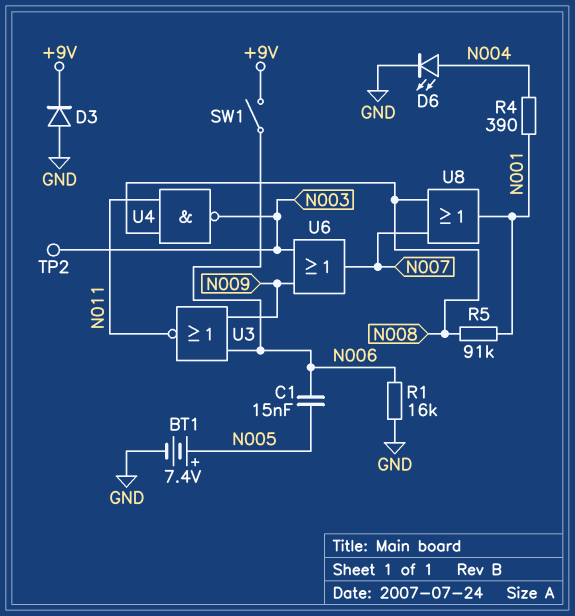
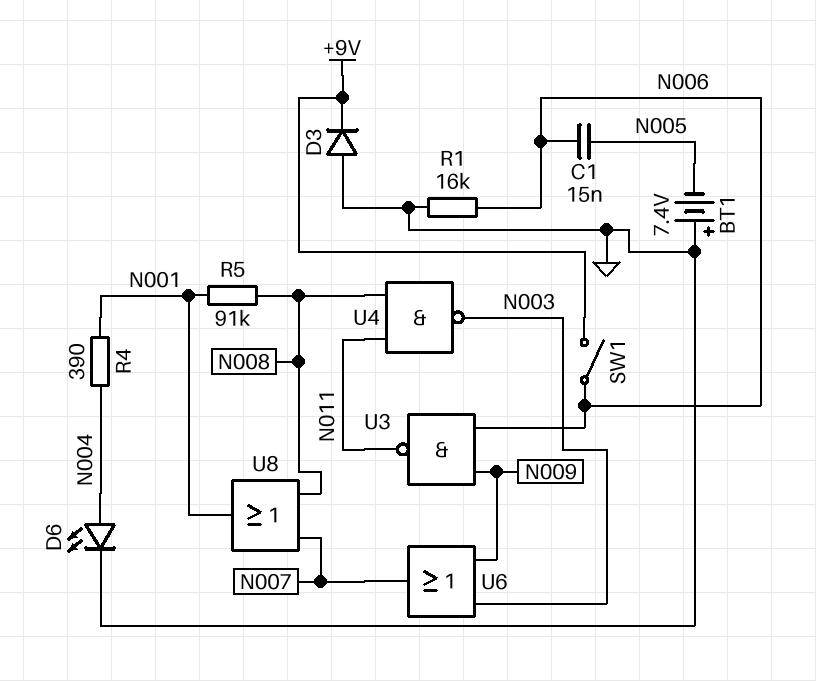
BT1: 7.4V (plus N005, minus GND) -> 7.4V (plus GND, minus N005)
TP2: test point (N003) -> none
U3: NOR (in N006, in N009, out N011) -> NAND (in N006, in N009, out N011)

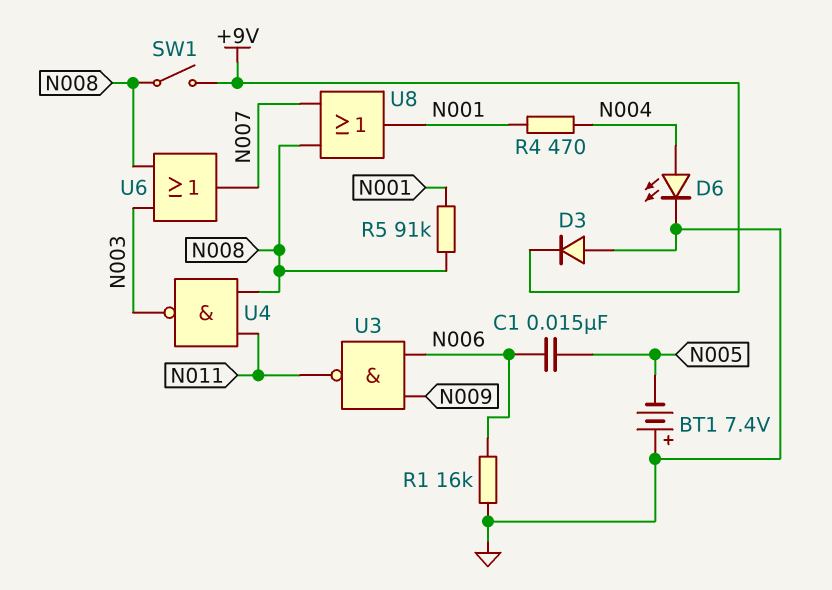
R4: 390 (N001, N004) -> 470 (N001, N004)
SW1: switch (+9V, N006) -> switch (+9V, N008)
U6: OR (in N003, in N009, out N007) -> OR (in N003, in N008, out N007)

